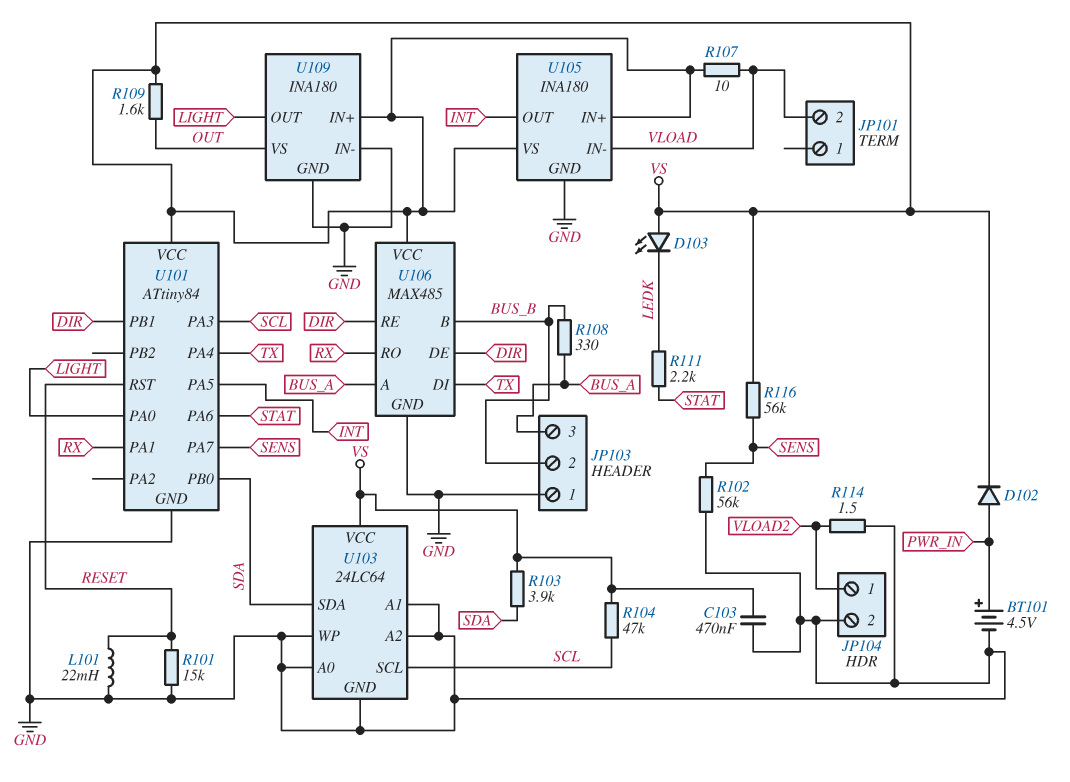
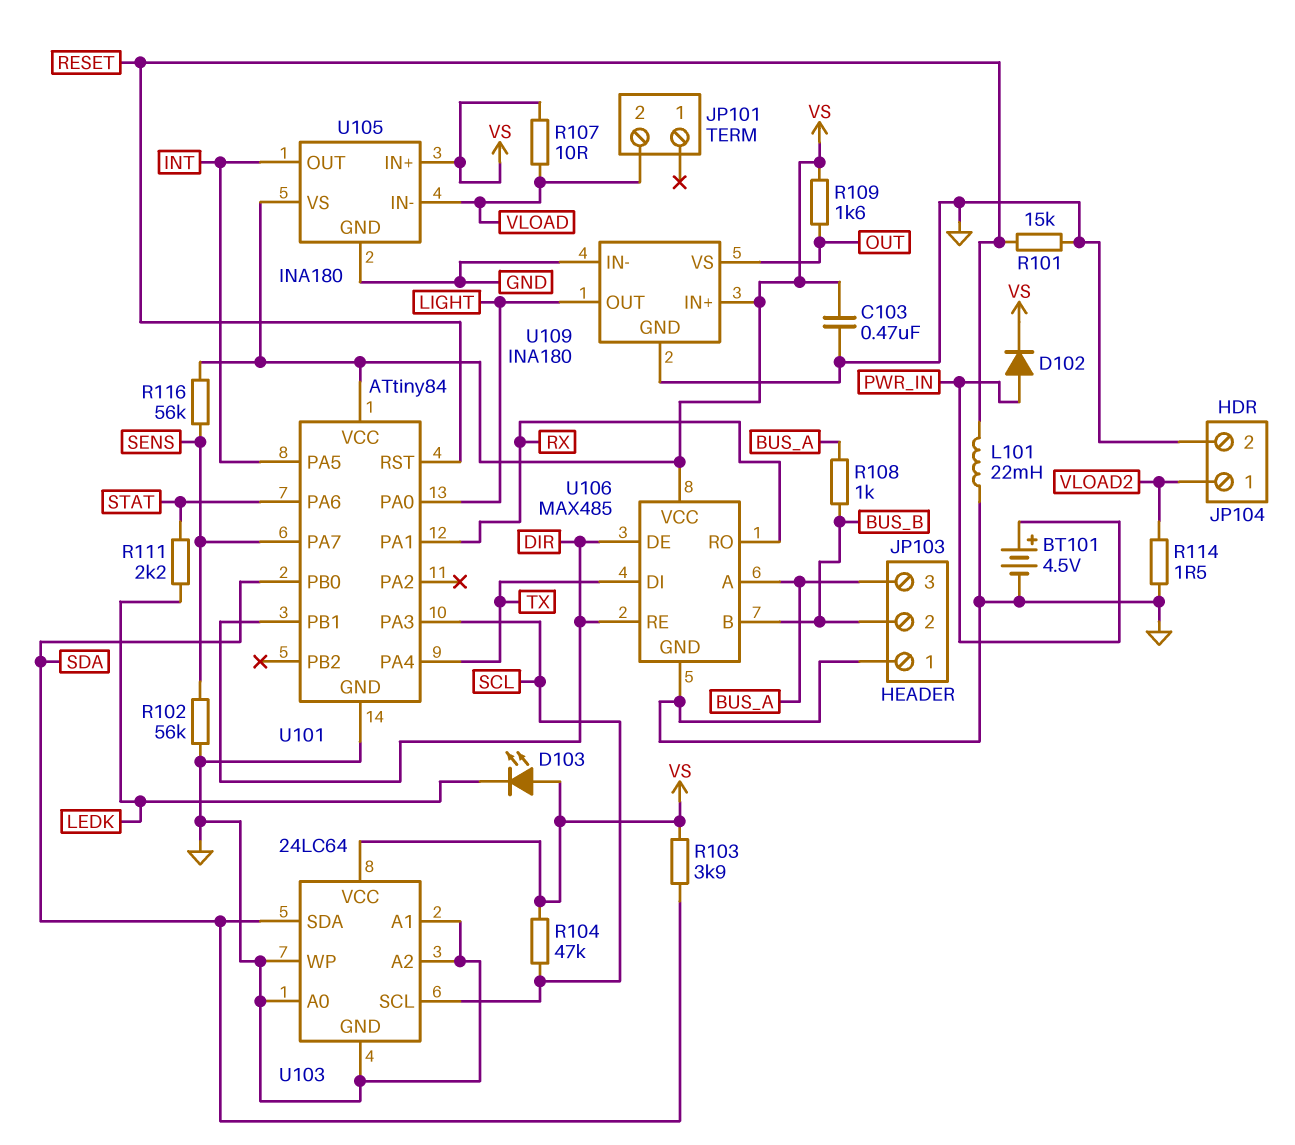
R108: 330 (BUS_A, BUS_B) -> 1k (BUS_A, BUS_B)

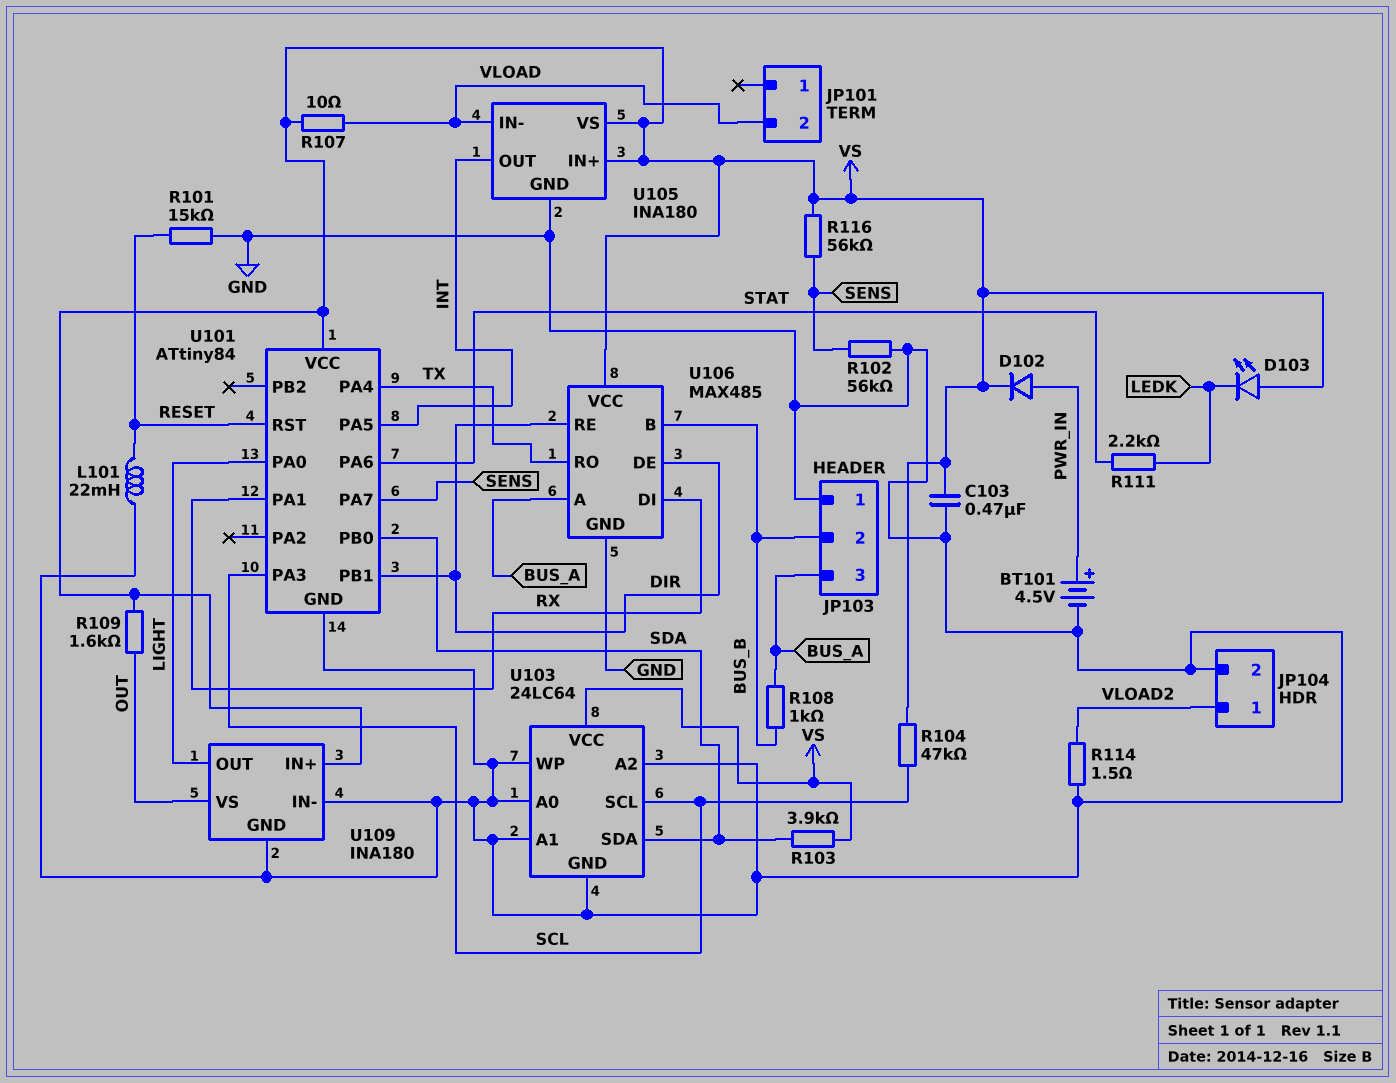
U106 pin DI: TX -> RX
U106 pin RO: RX -> TX

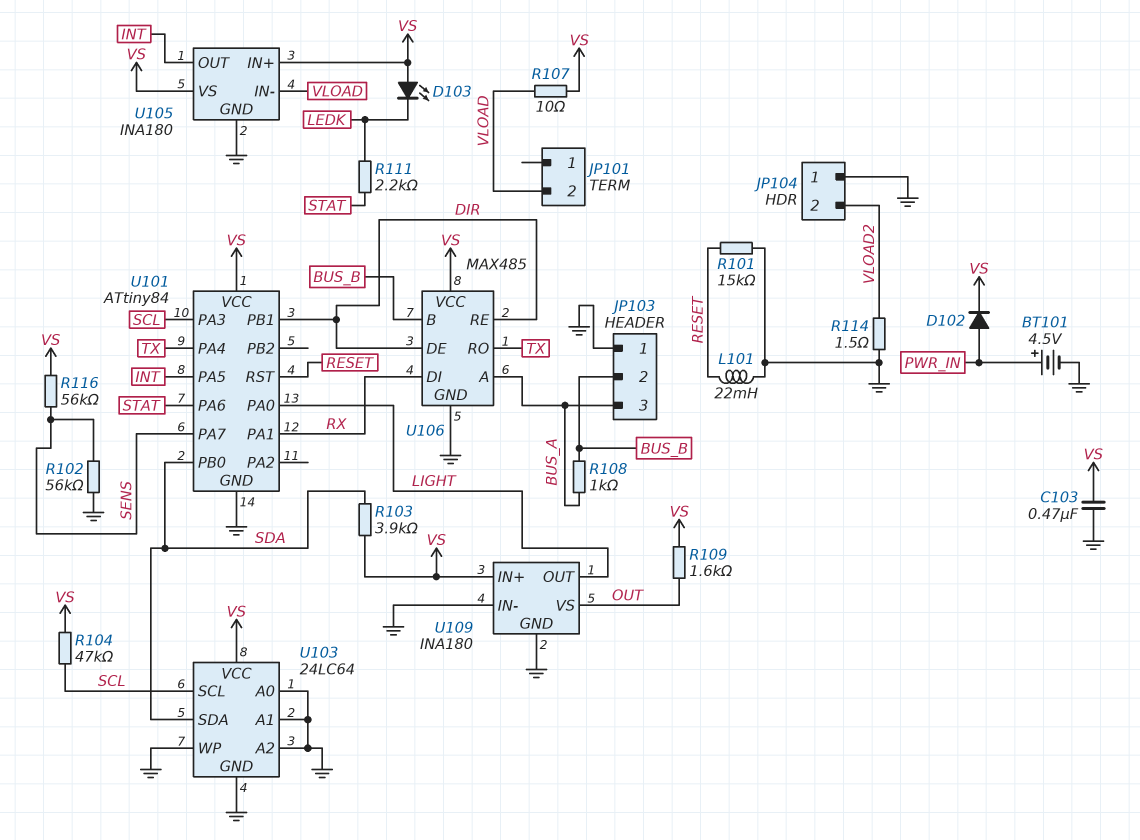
JP104 pin 1: VLOAD2 -> GND
JP104 pin 2: GND -> VLOAD2

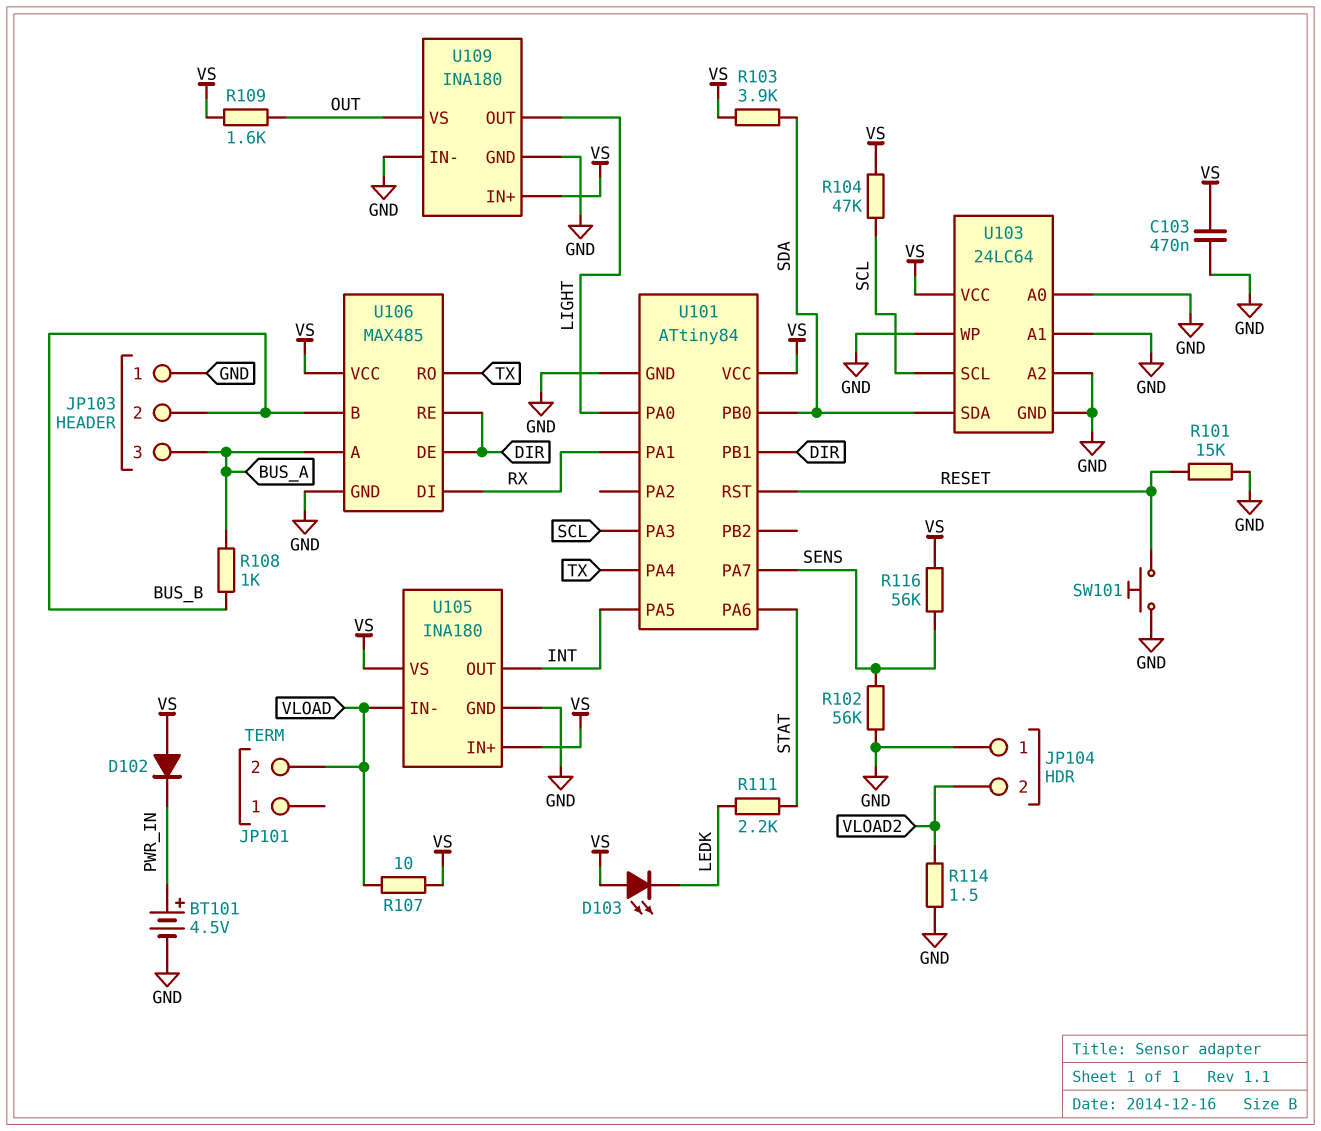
D102: diode (A PWR_IN, K VS) -> diode (A VS, K PWR_IN)
L101: 22mH (GND, RESET) -> none
SW101: none -> button (GND, RESET)

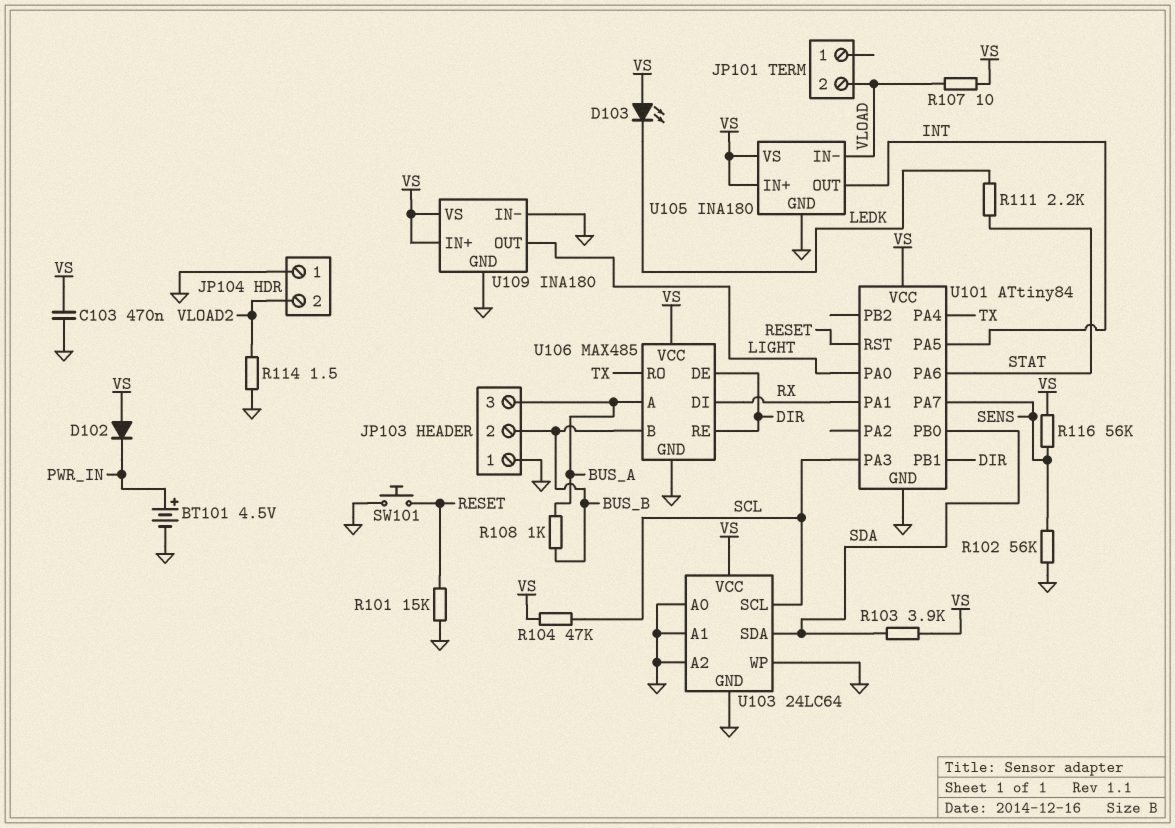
R109: 1.6k (OUT, VS) -> none
U109 pin VS: OUT -> VS

